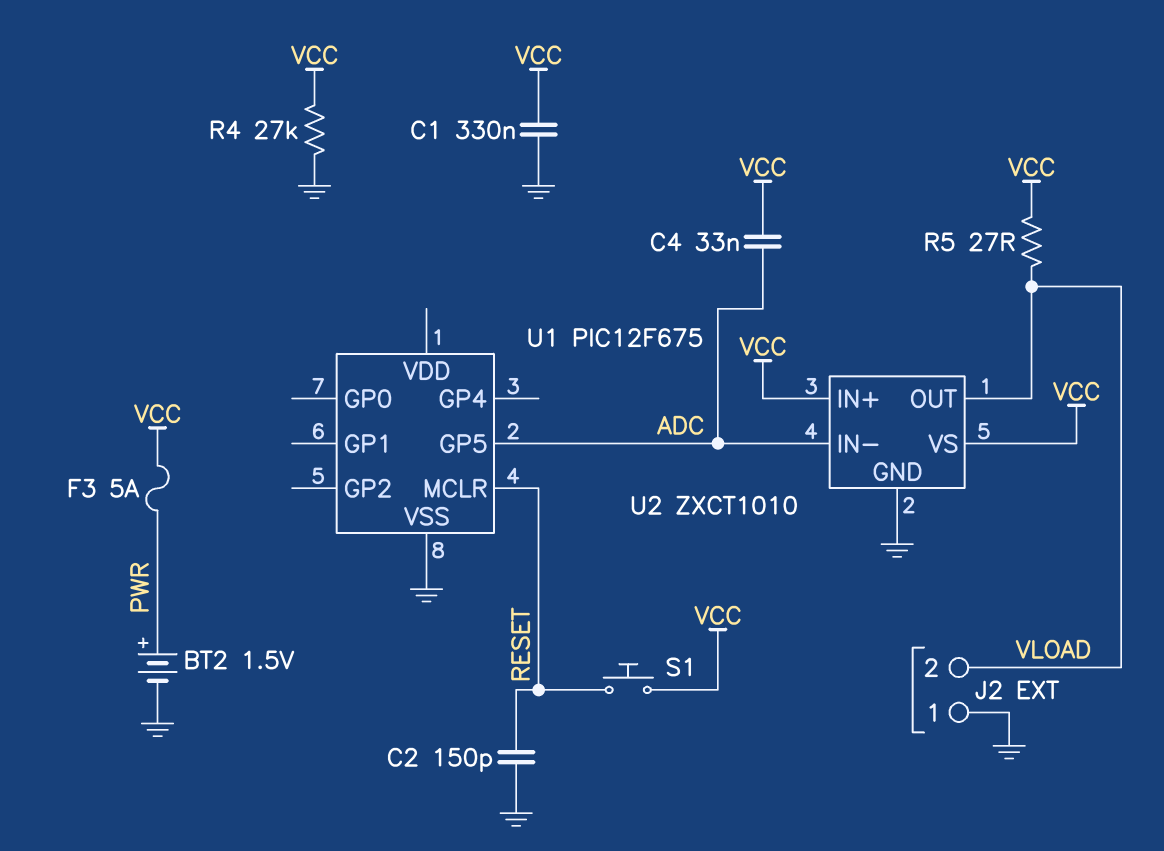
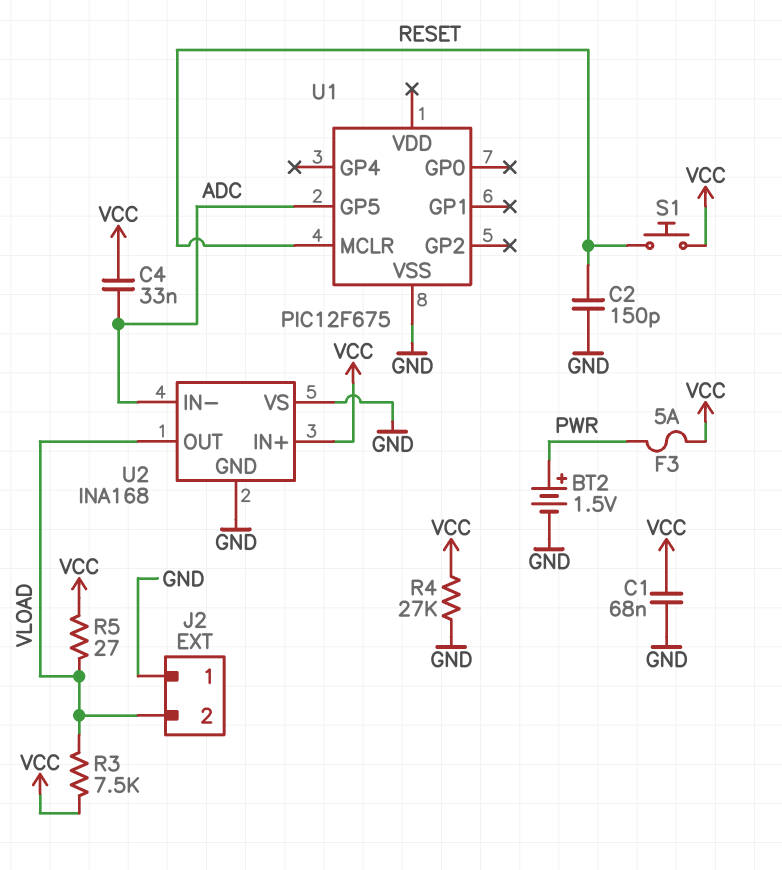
C1: 330nF (GND, VCC) -> 68nF (GND, VCC)
R3: none -> 7.5k (VCC, VLOAD)
U2: ZXCT1010 -> INA168
U2 pin VS: VCC -> GND

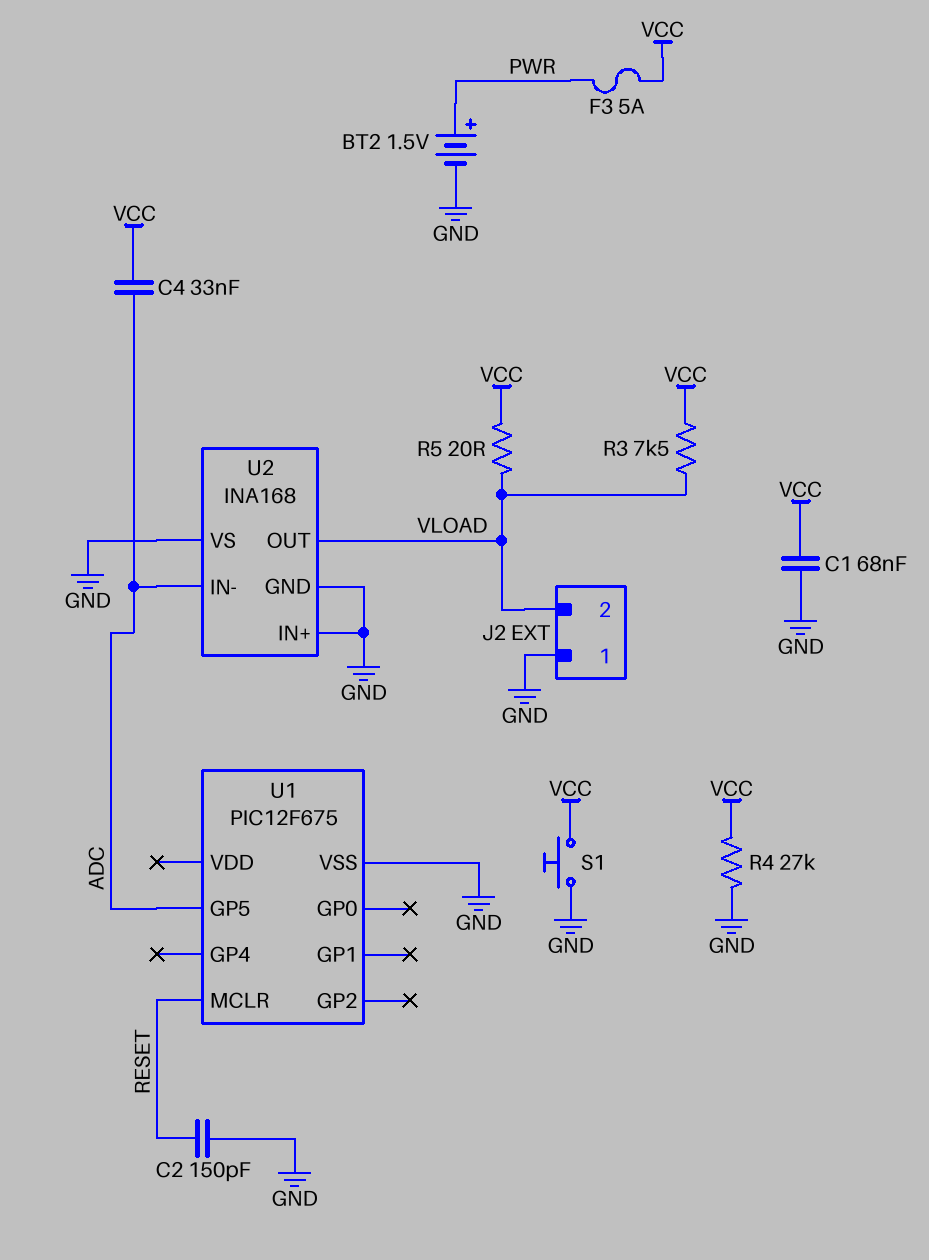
R5: 27 (VCC, VLOAD) -> 20 (VCC, VLOAD)
S1: button (RESET, VCC) -> button (GND, VCC)
U2 pin IN+: VCC -> GND

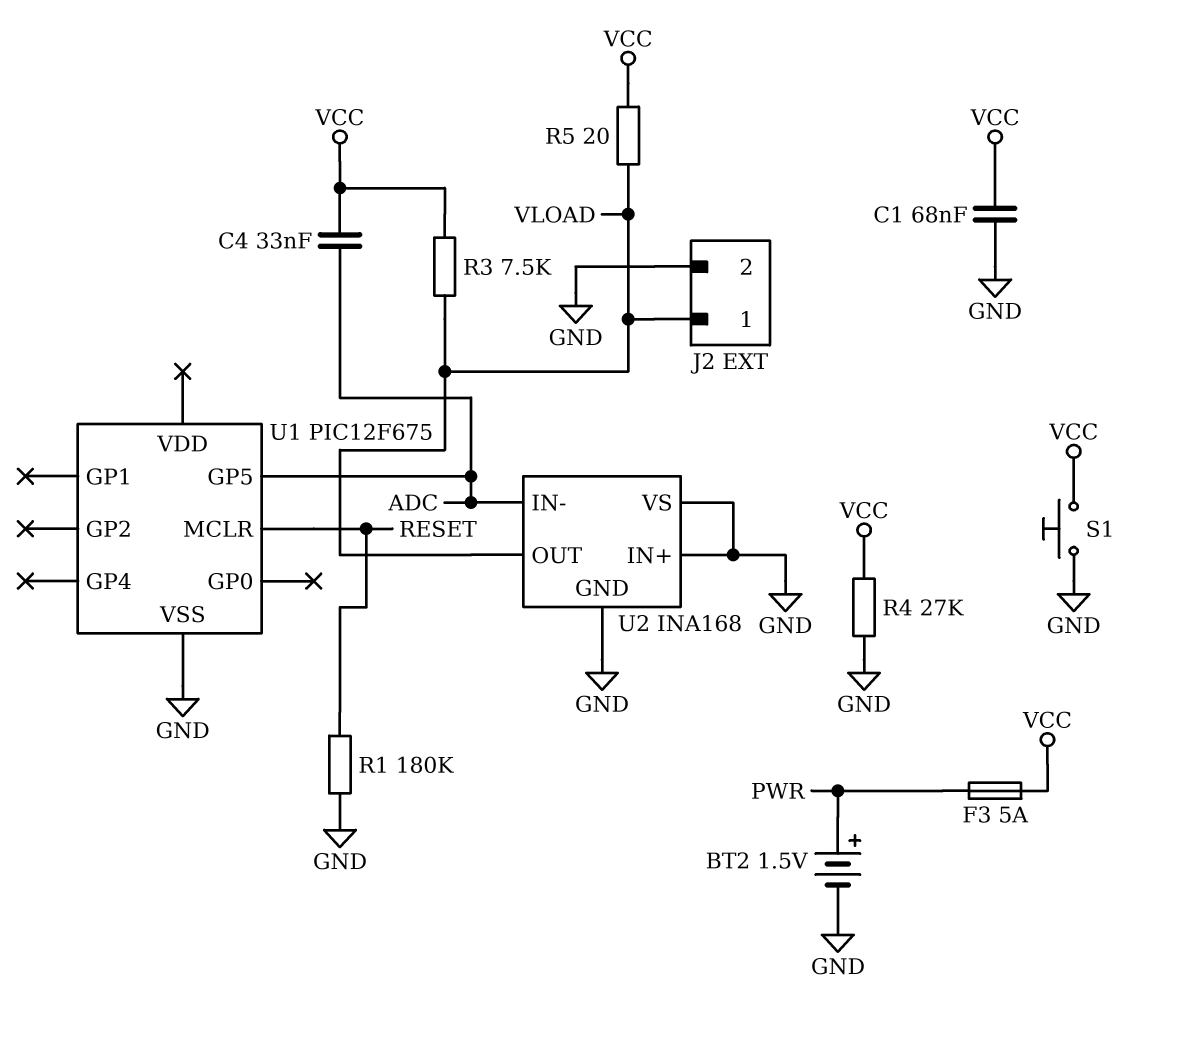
C2: 150pF (GND, RESET) -> none
J2 pin 1: GND -> VLOAD
J2 pin 2: VLOAD -> GND
R1: none -> 180k (GND, RESET)

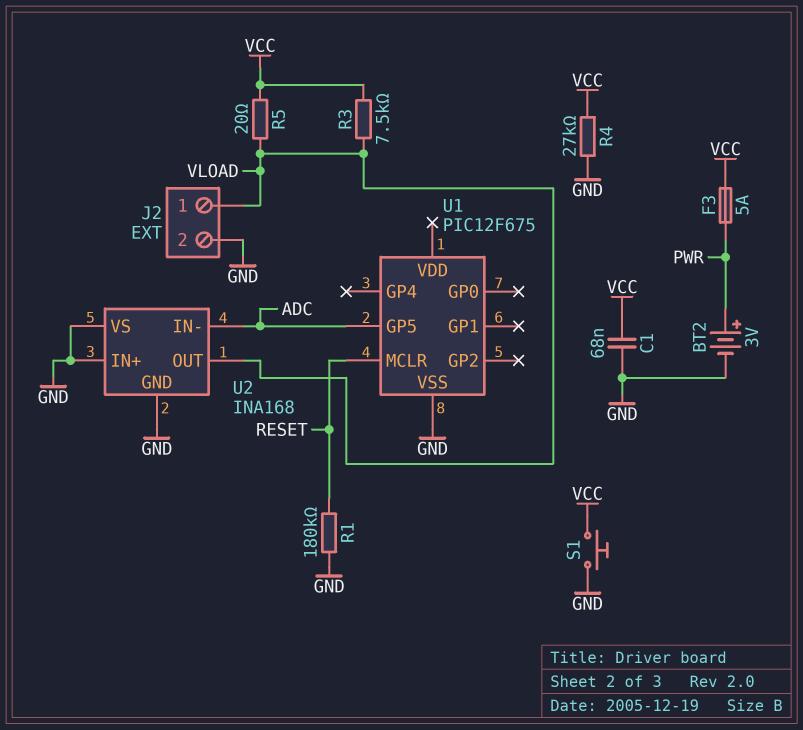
BT2: 1.5V (plus PWR, minus GND) -> 3V (plus PWR, minus GND)
C4: 33nF (ADC, VCC) -> none

